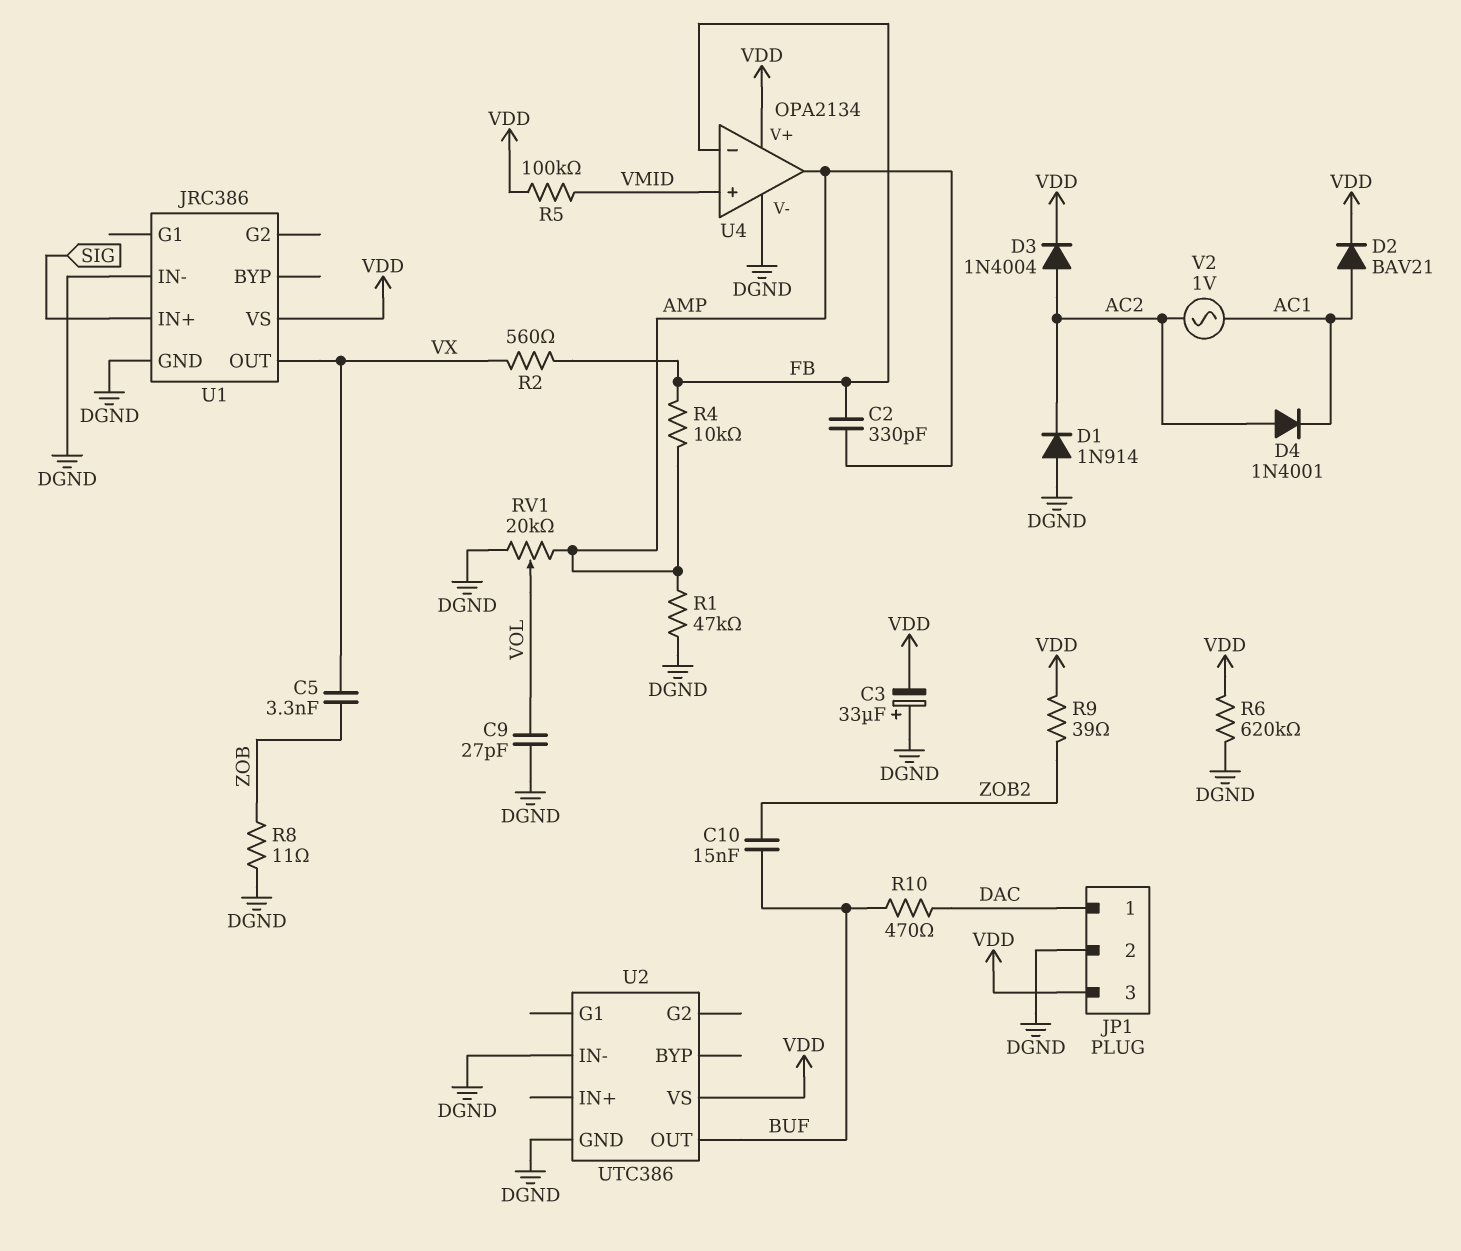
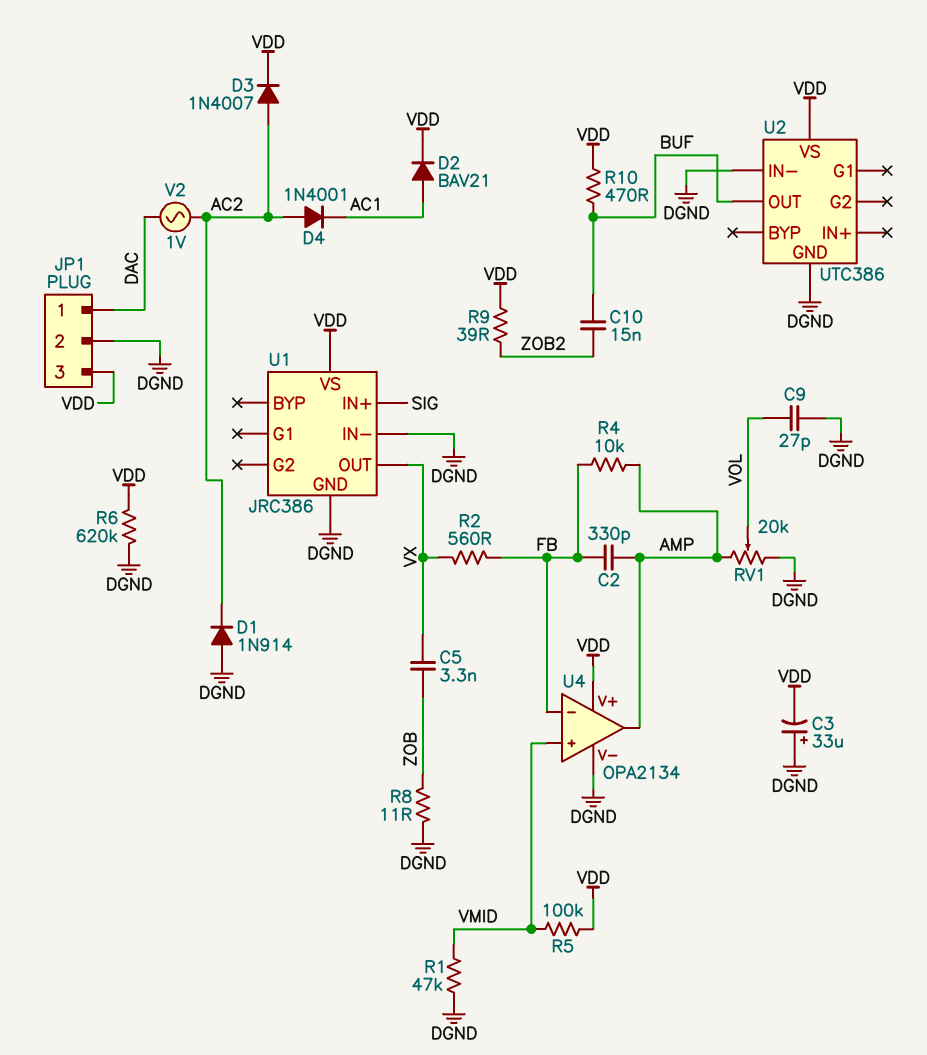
D3: diode 1N4004 (A AC2, K VDD) -> diode 1N4007 (A AC2, K VDD)
R1: 47k (AMP, DGND) -> 47k (DGND, VMID)
R10: 470 (BUF, DAC) -> 470 (BUF, VDD)
V2: AC 1V (AC1, AC2) -> AC 1V (AC2, DAC)

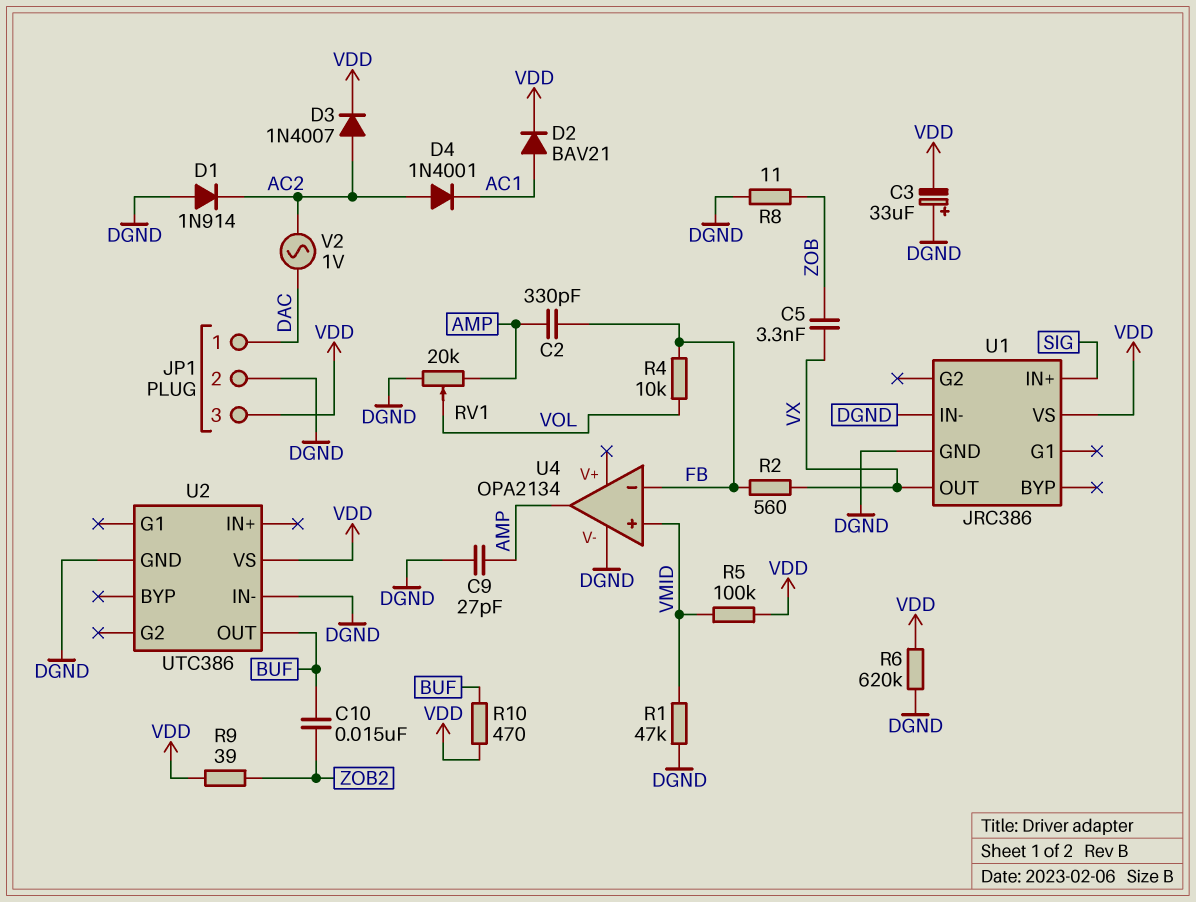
C9: 27pF (DGND, VOL) -> 27pF (AMP, DGND)
R4: 10k (AMP, FB) -> 10k (FB, VOL)
U4 pin V+: VDD -> none

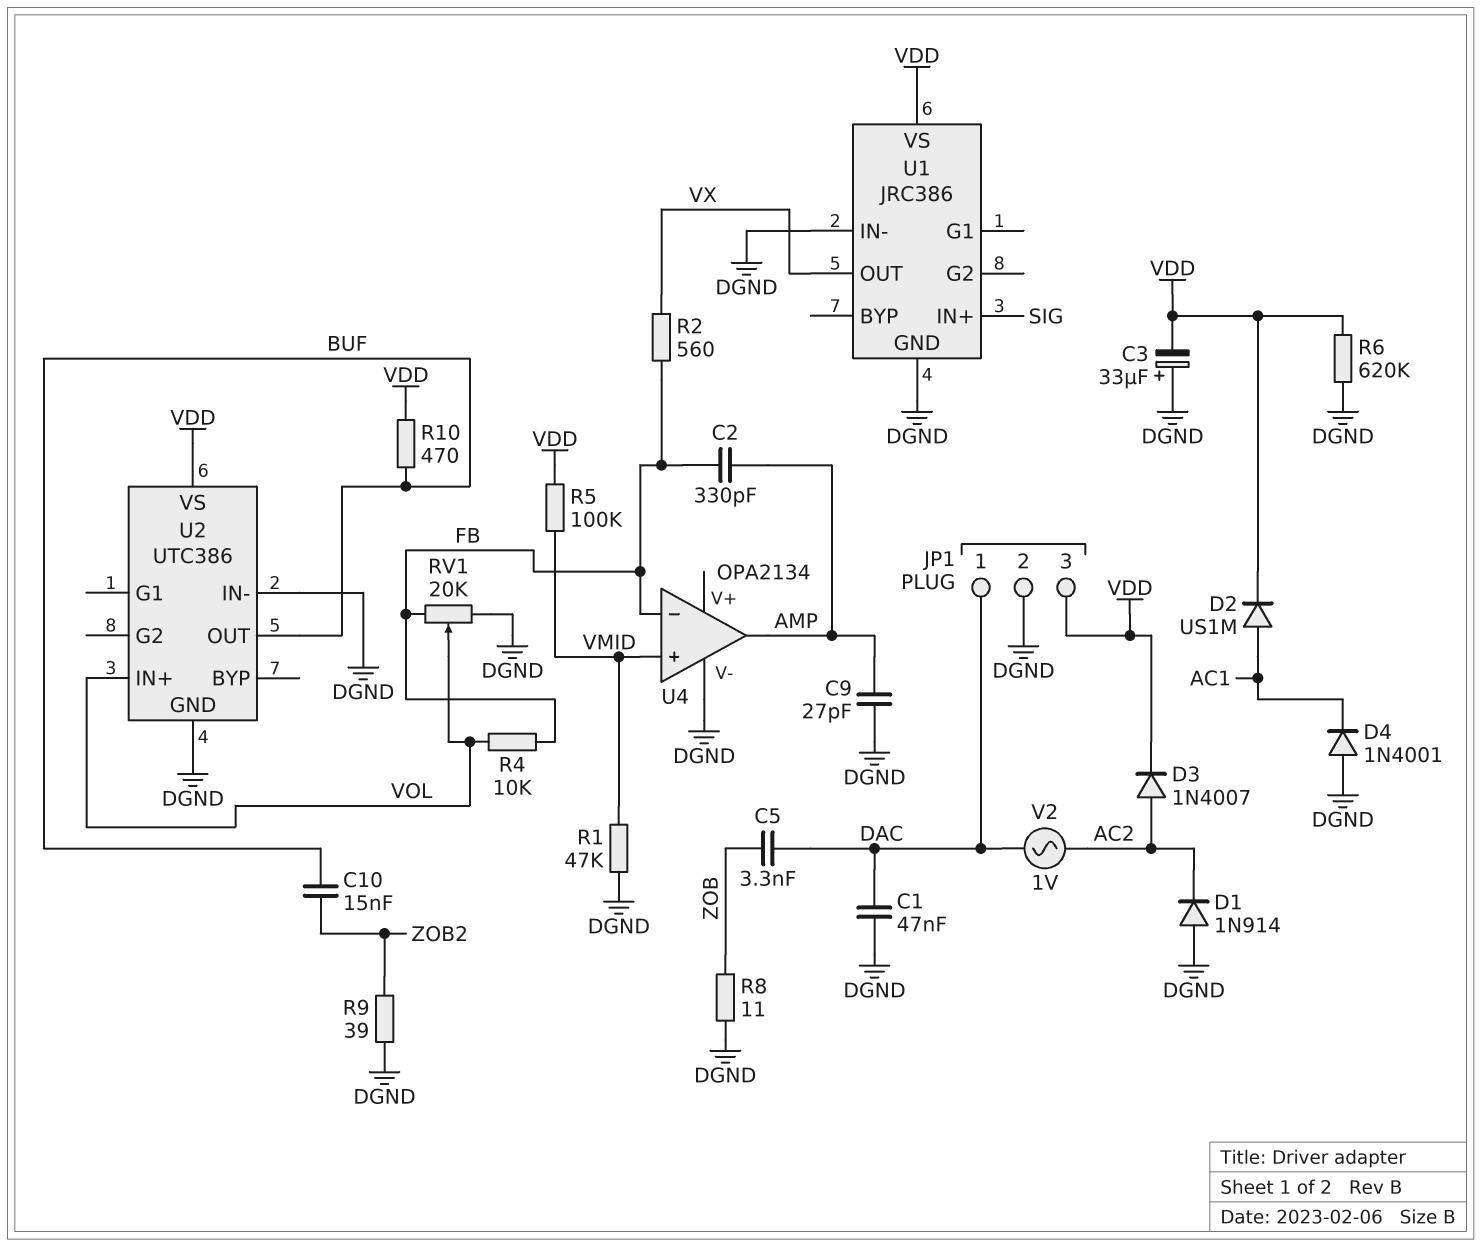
C1: none -> 47nF (DAC, DGND)
C5: 3.3nF (VX, ZOB) -> 3.3nF (DAC, ZOB)
D2: diode BAV21 (A AC1, K VDD) -> diode US1M (A AC1, K VDD)
D4: diode 1N4001 (A AC2, K AC1) -> diode 1N4001 (A DGND, K AC1)
R9: 39 (VDD, ZOB2) -> 39 (DGND, ZOB2)
RV1: 20k (AMP, DGND, wiper VOL) -> 20k (DGND, FB, wiper VOL)
U2 pin IN+: none -> VOL

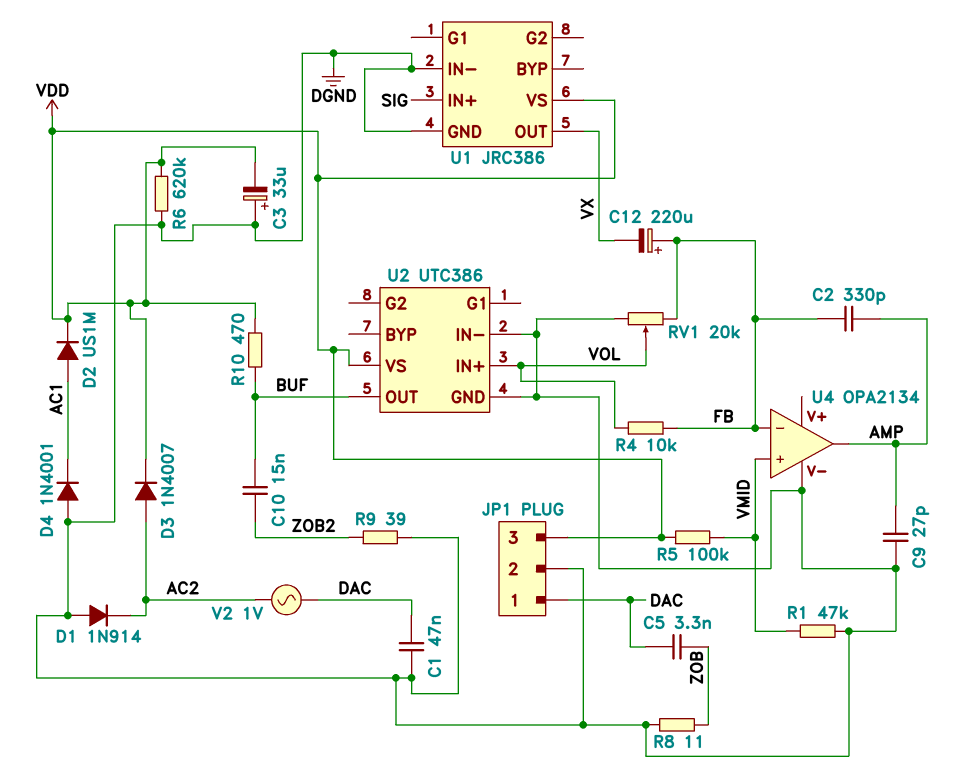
C12: none -> 220uF (plus FB, minus VX)
R2: 560 (FB, VX) -> none

